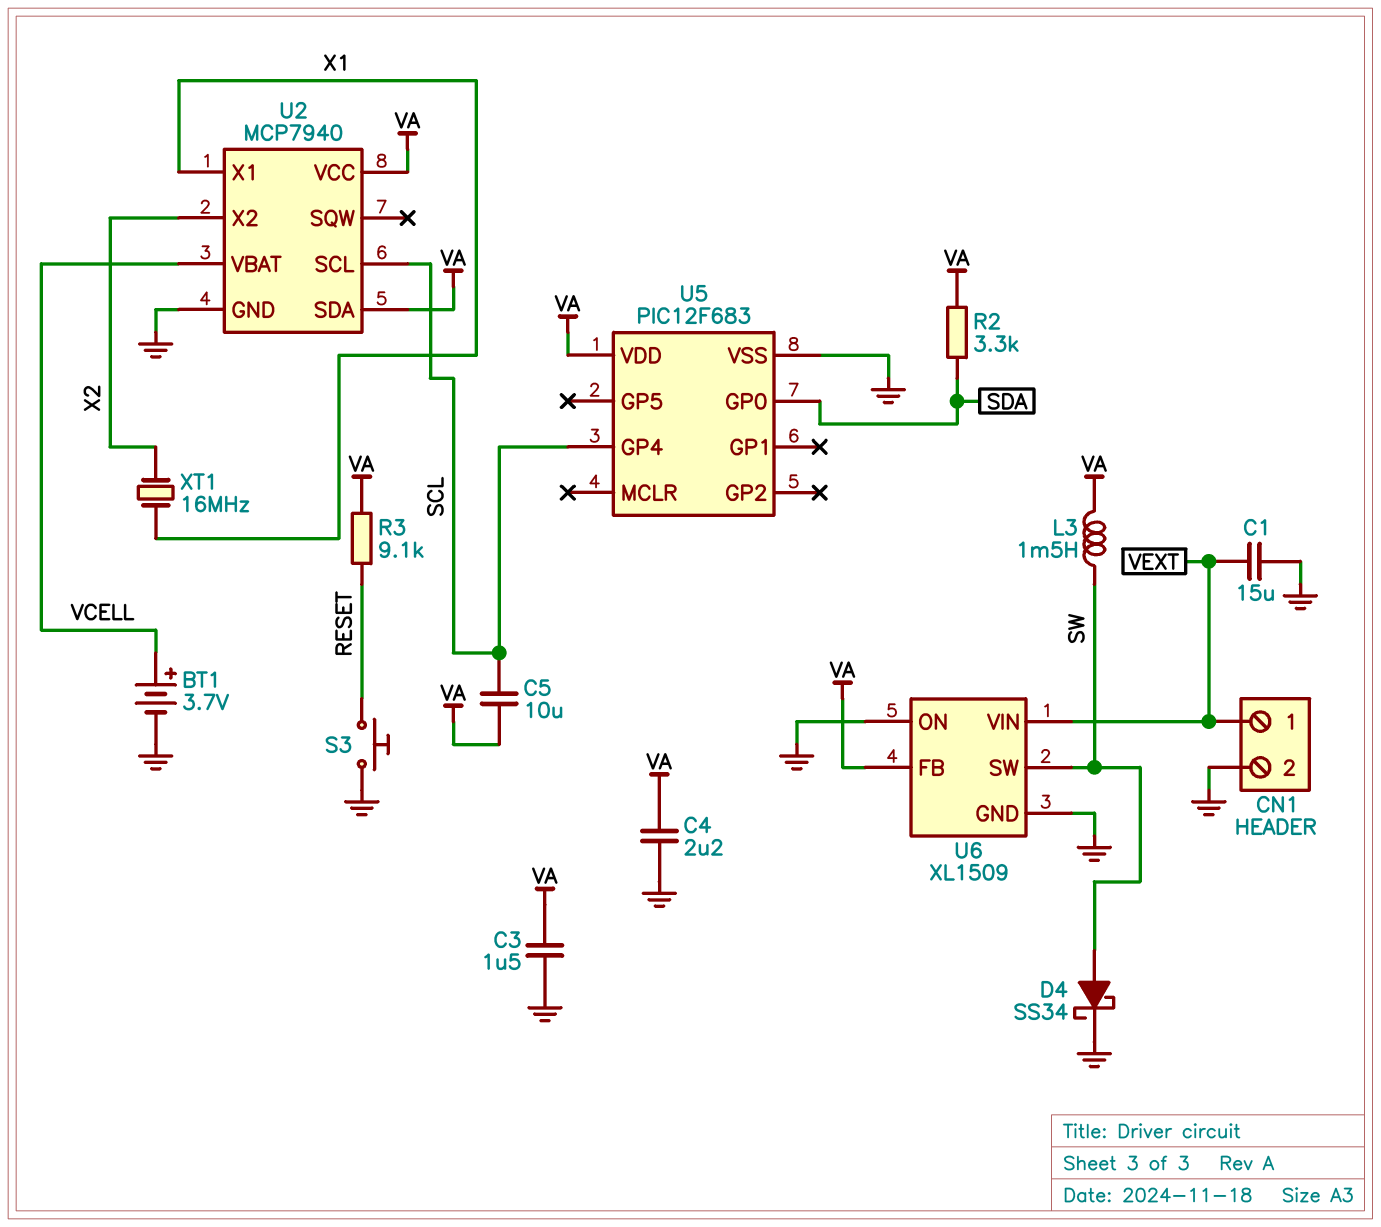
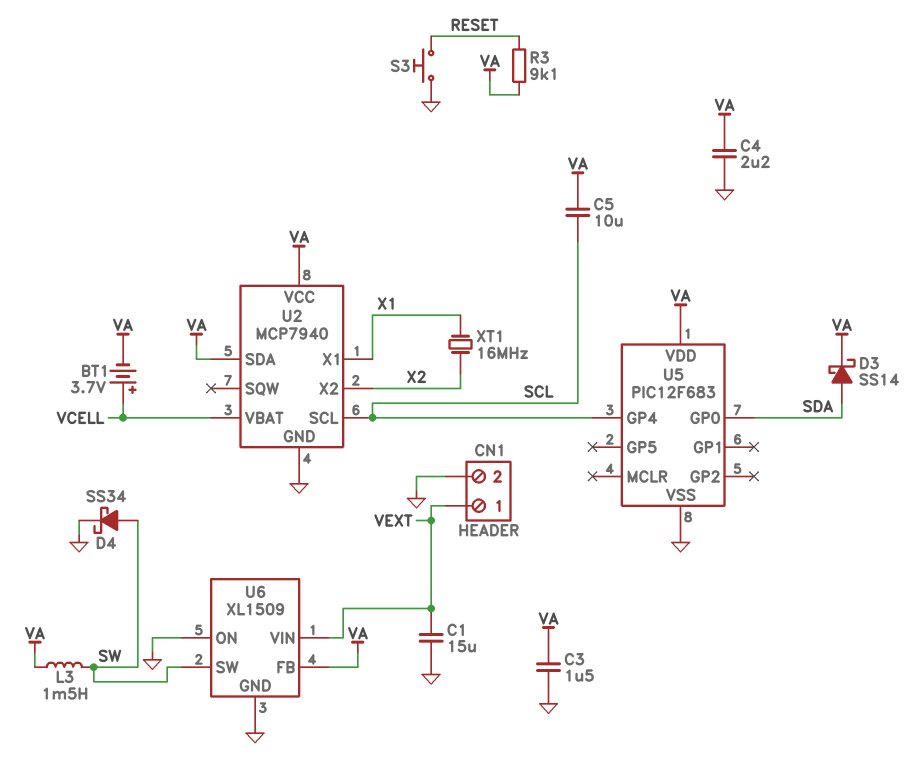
BT1: 3.7V (plus VCELL, minus GND) -> 3.7V (plus VCELL, minus VA)
D3: none -> schottky SS14 (A SDA, K VA)
R2: 3.3k (SDA, VA) -> none

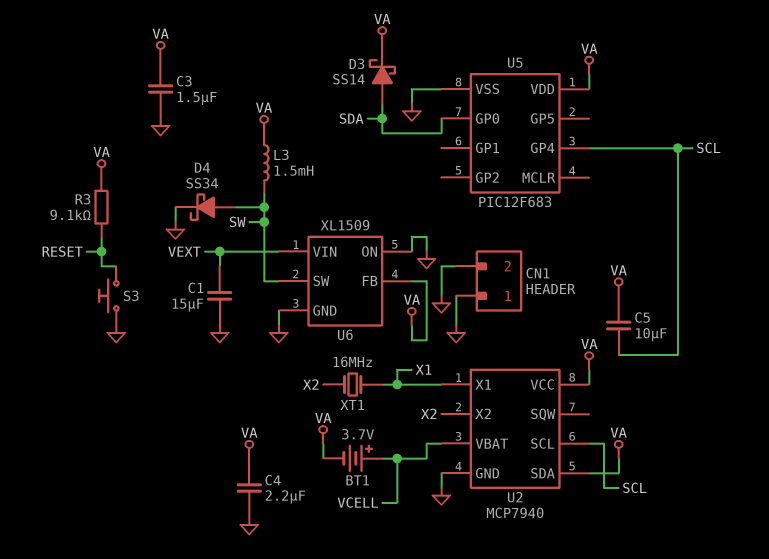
CN1 pin 1: VEXT -> GND

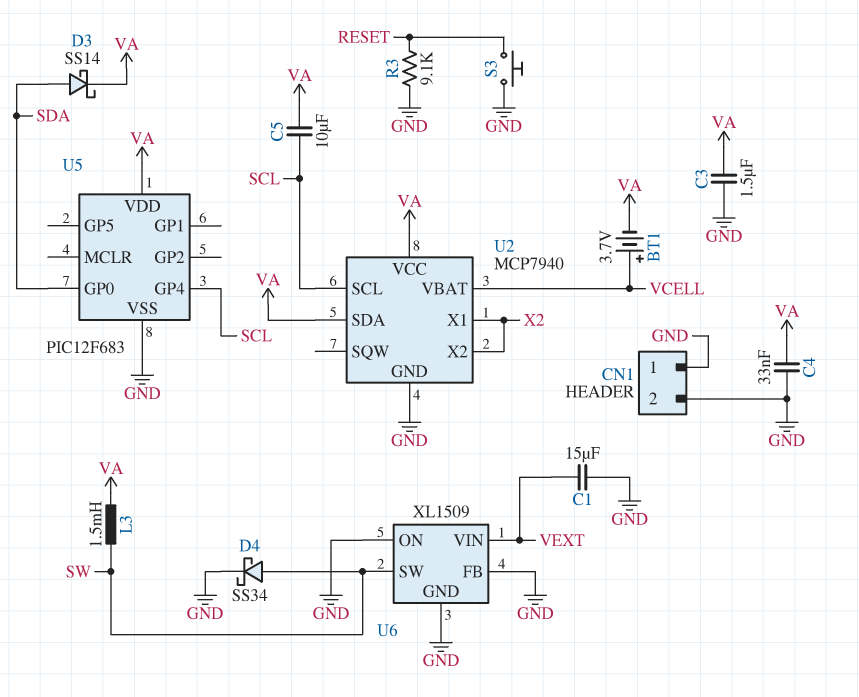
C4: 2.2uF (GND, VA) -> 33nF (GND, VA)
R3: 9.1k (RESET, VA) -> 9.1k (GND, RESET)
U2 pin X1: X1 -> X2
U6 pin FB: VA -> GND
XT1: 16MHz (X1, X2) -> none

